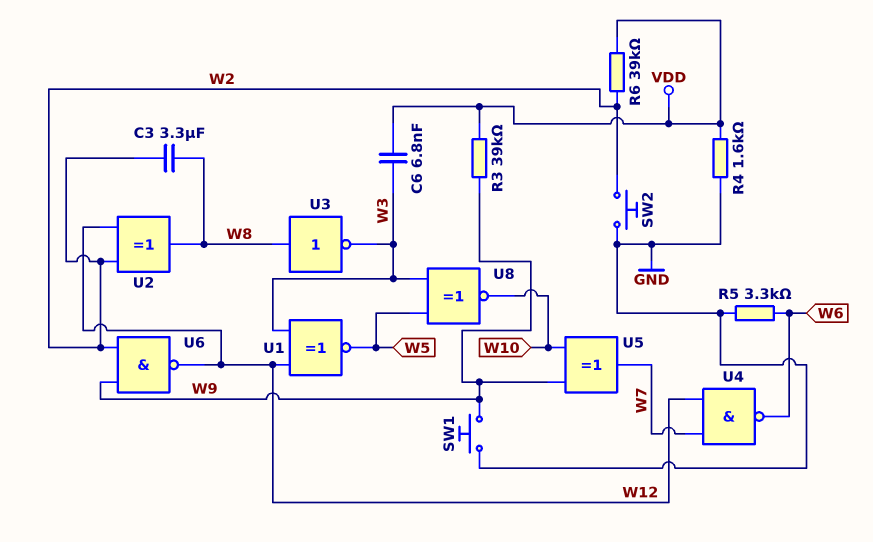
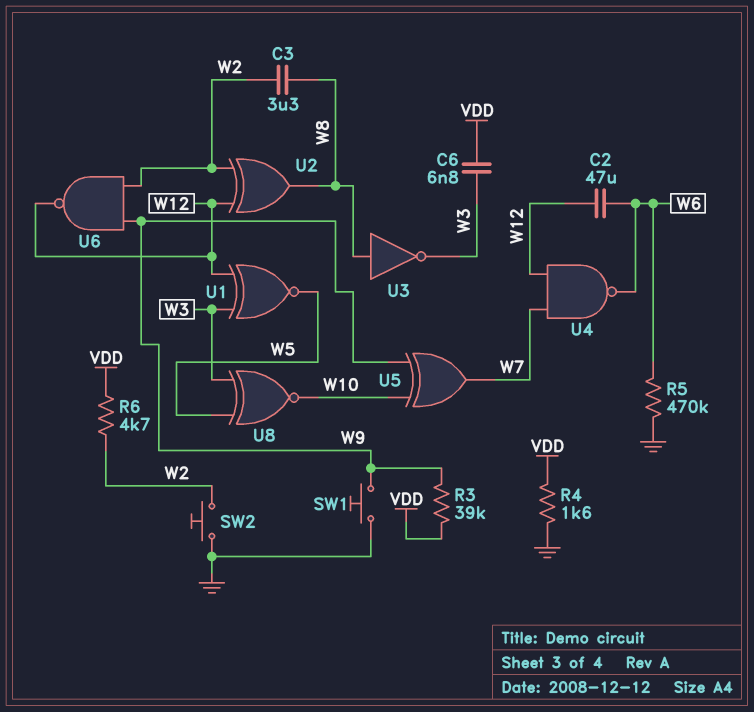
C2: none -> 47uF (W6, W12)
R5: 3.3k (GND, W6) -> 470k (GND, W6)
R6: 39k (VDD, W2) -> 4.7k (VDD, W2)

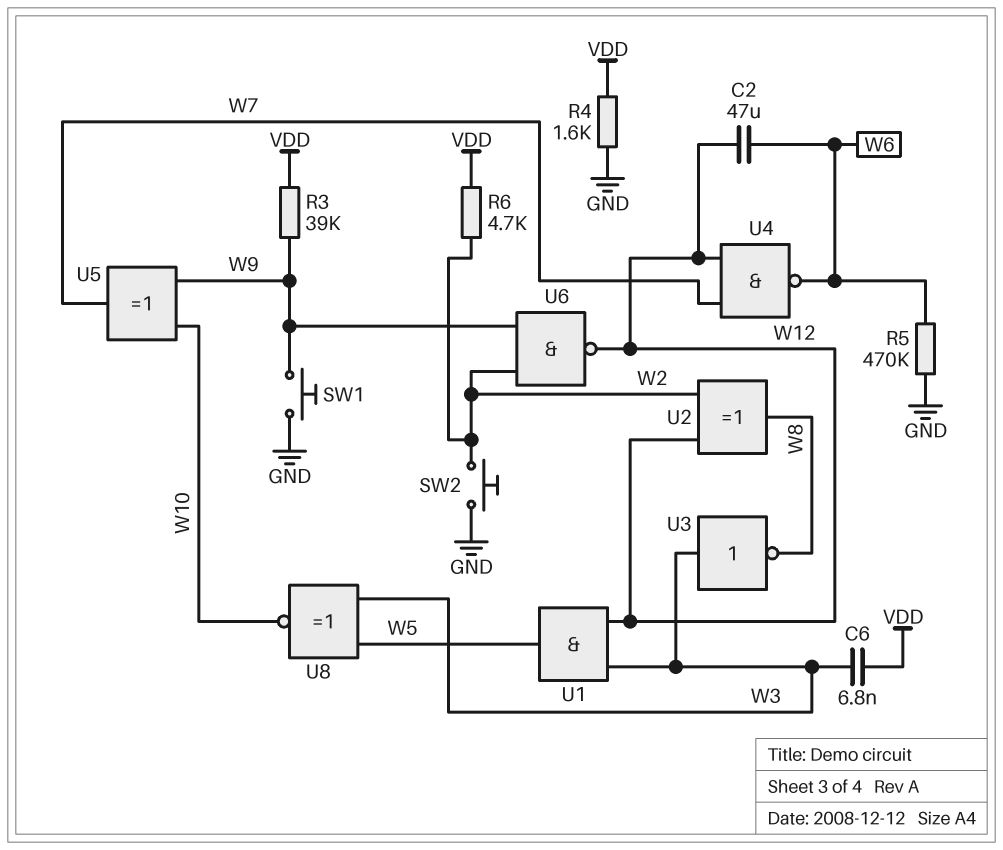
C3: 3.3uF (W2, W8) -> none
U1: XNOR (in W3, in W12, out W5) -> AND (in W3, in W12, out W5)
U3: NOT (in W8, out W3) -> NOT (in W3, out W8)

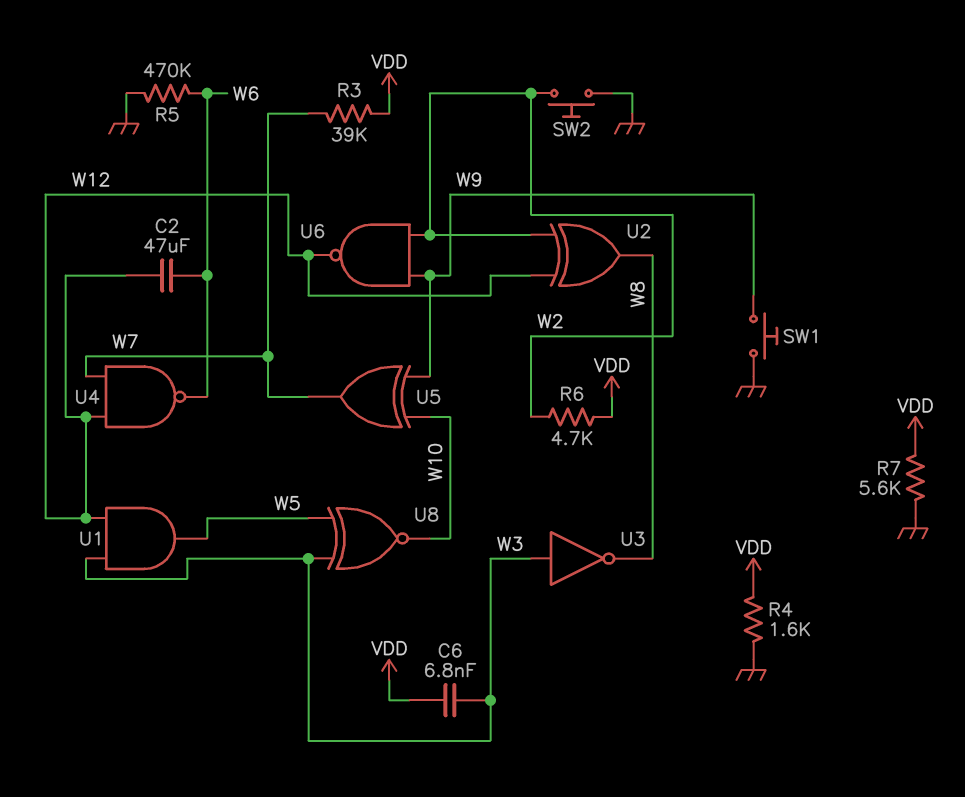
R3: 39k (VDD, W9) -> 39k (VDD, W7)
R7: none -> 5.6k (GND, VDD)

